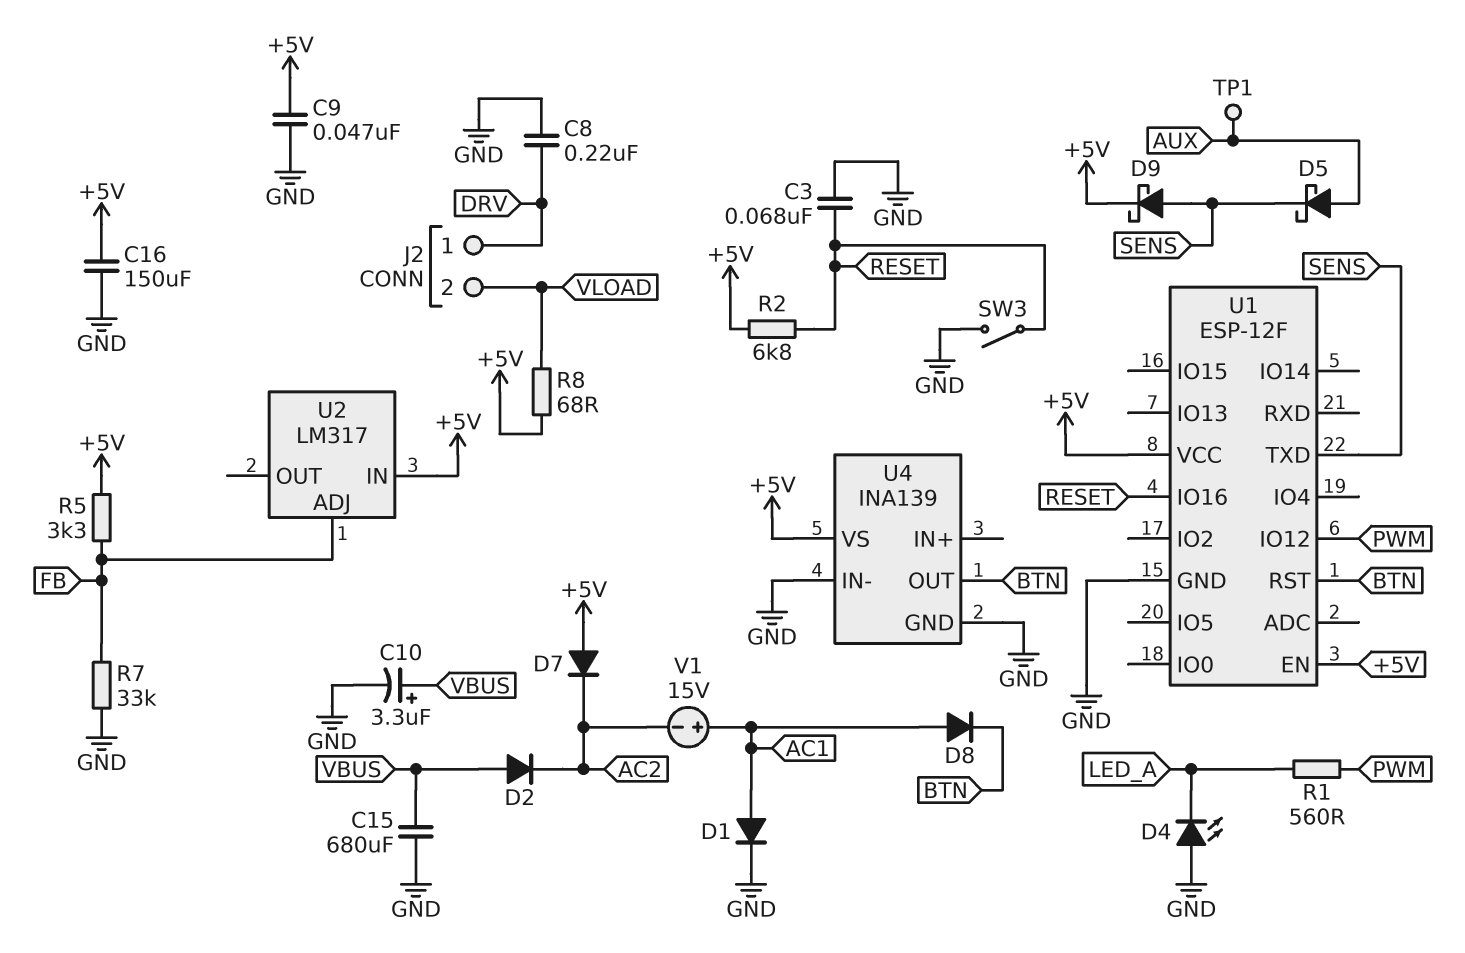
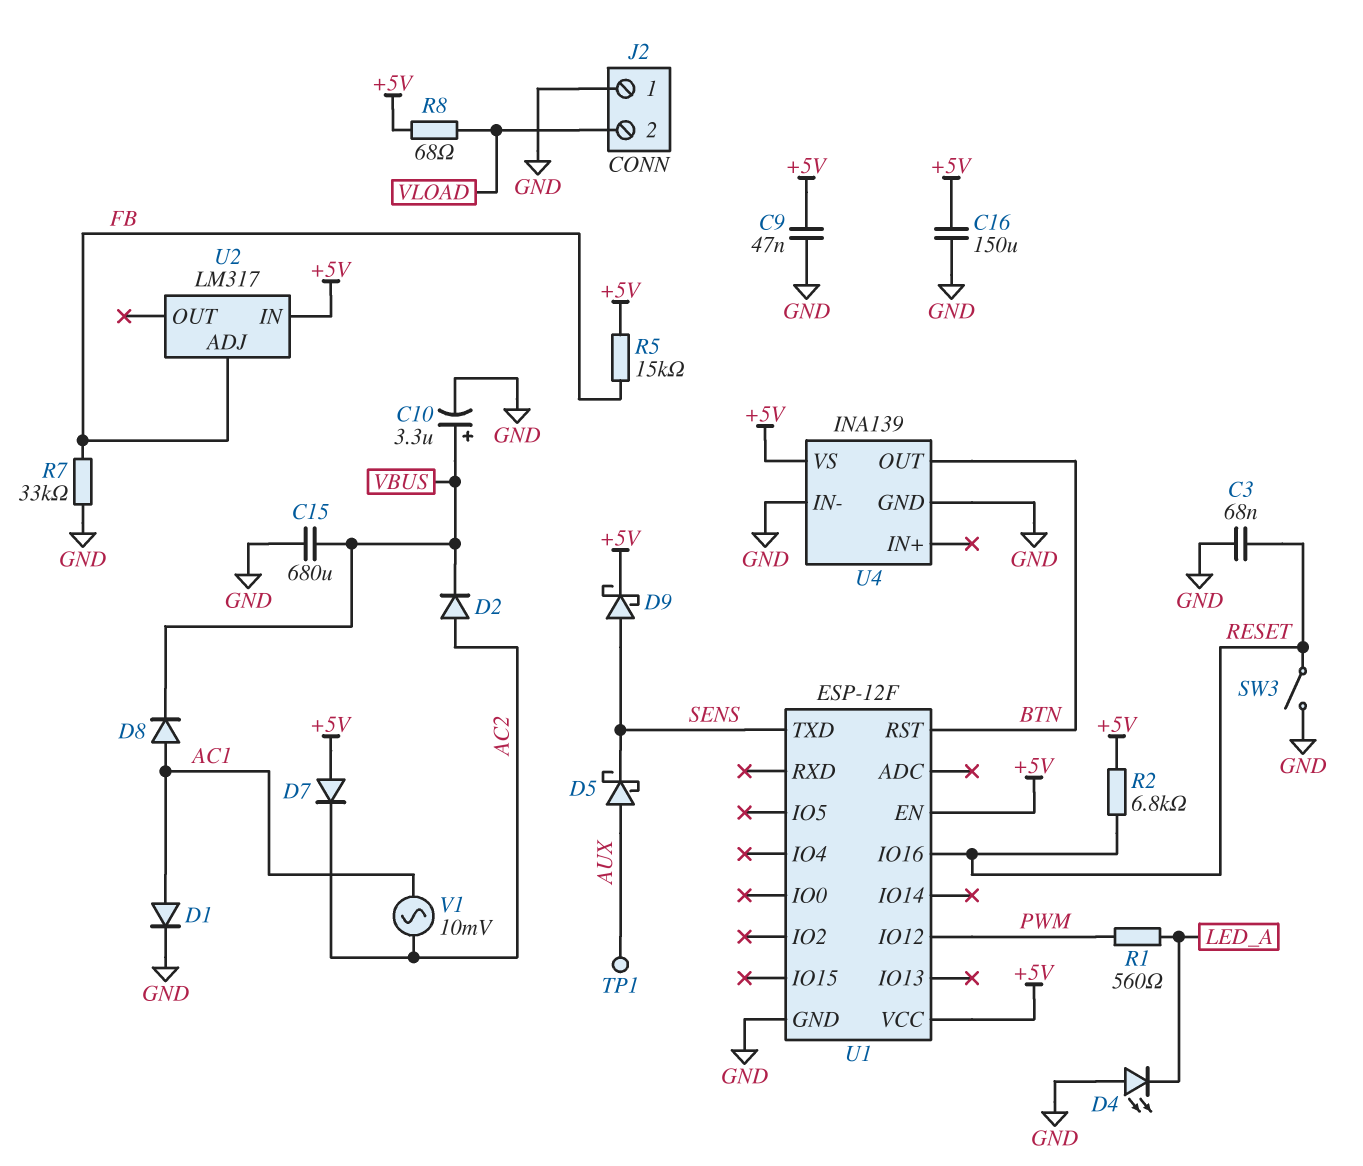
C8: 220nF (DRV, GND) -> none
D2: diode (A VBUS, K AC2) -> diode (A AC2, K VBUS)
D8: diode (A AC1, K BTN) -> diode (A AC1, K VBUS)
J2 pin 1: DRV -> GND
R5: 3.3k (+5V, FB) -> 15k (+5V, FB)
V1: 15V (plus AC1, minus AC2) -> AC 10mV (AC1, AC2)

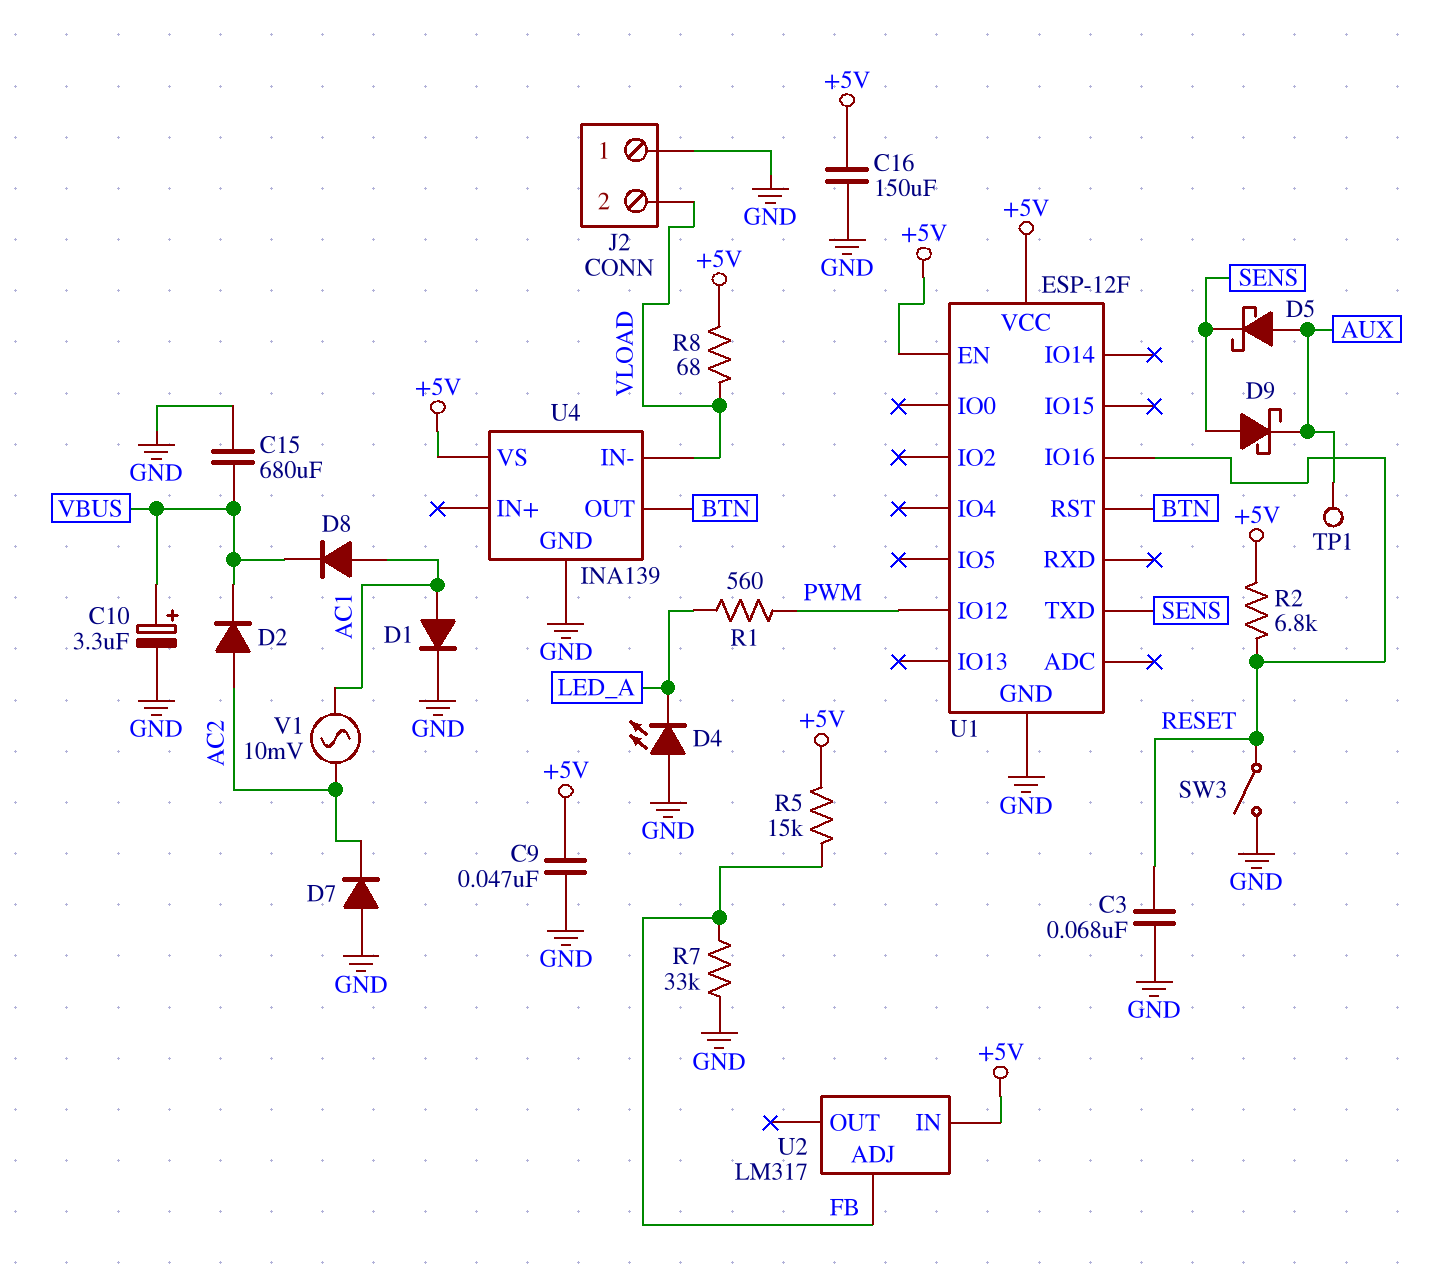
D7: diode (A +5V, K AC2) -> diode (A GND, K AC2)
D9: schottky (A SENS, K +5V) -> schottky (A SENS, K AUX)
U4 pin IN-: GND -> VLOAD

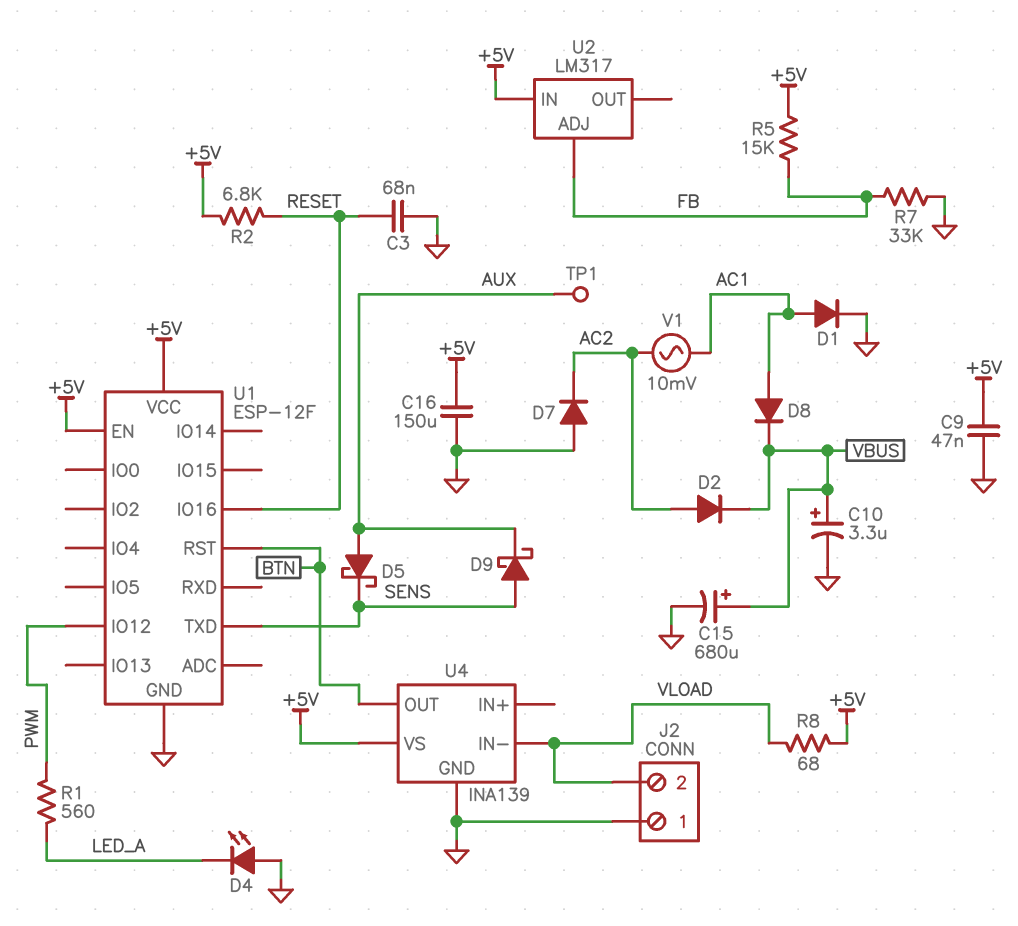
C15: 680uF (GND, VBUS) -> 680uF (plus VBUS, minus GND)
SW3: switch (GND, RESET) -> none

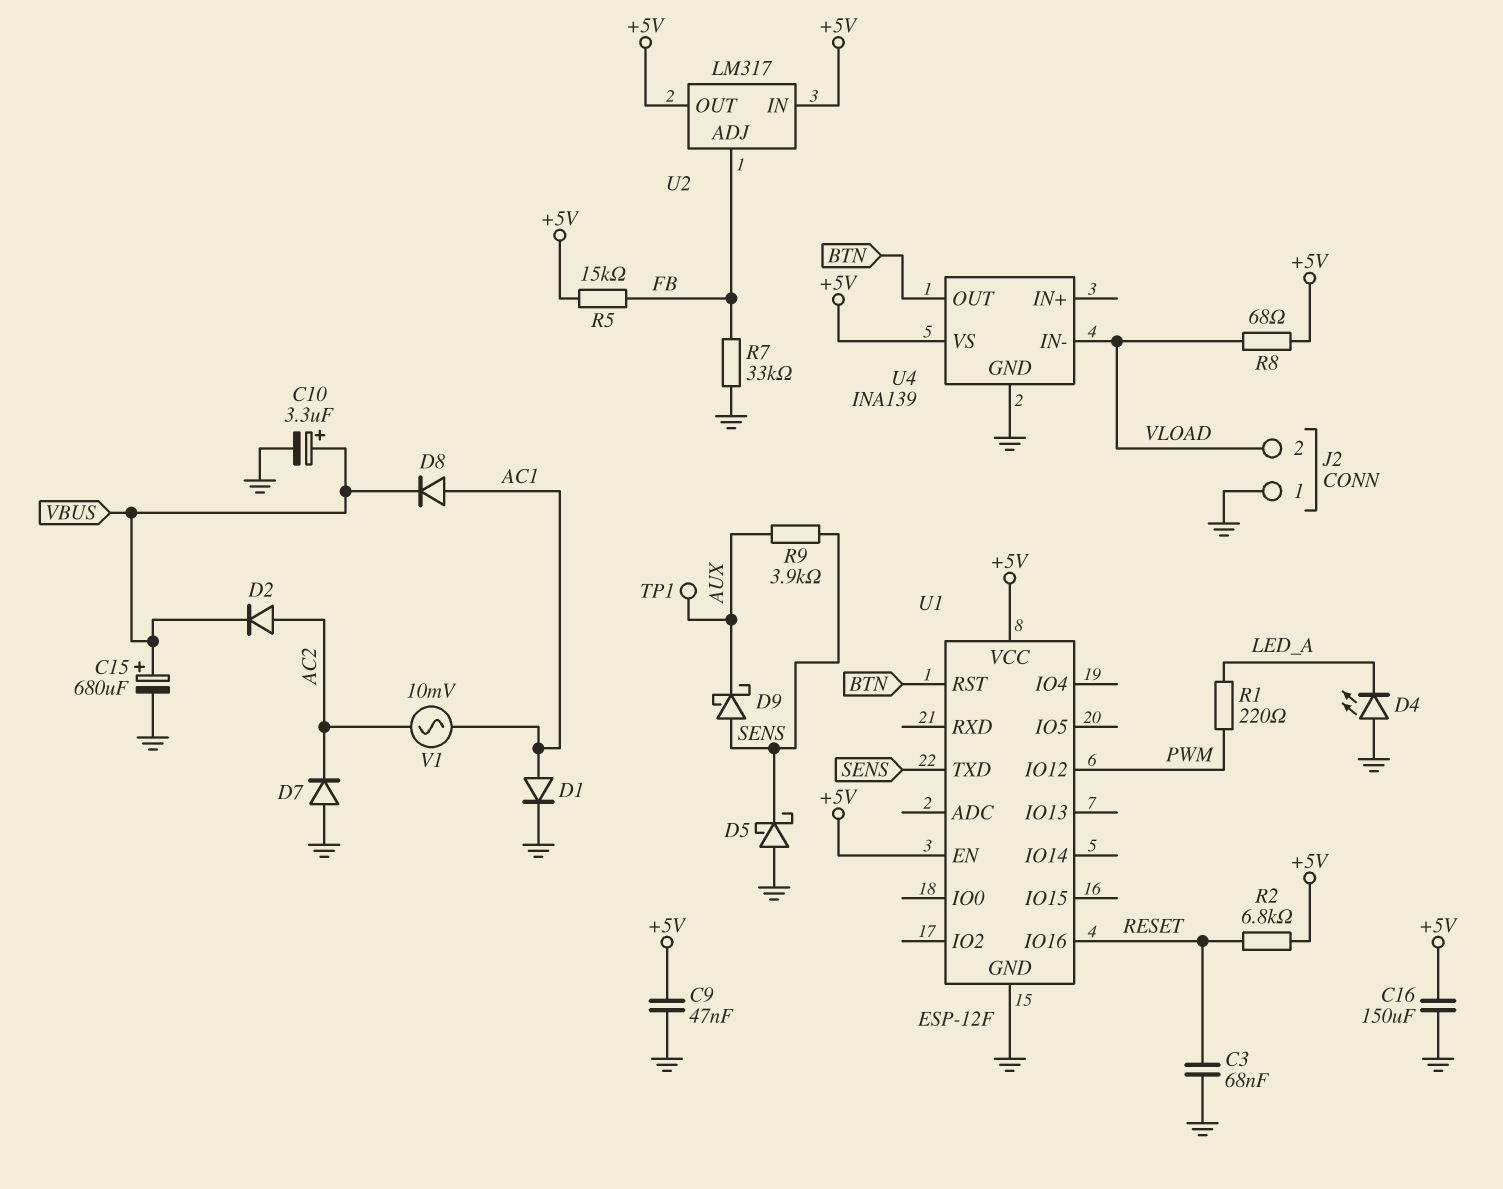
D5: schottky (A AUX, K SENS) -> schottky (A GND, K SENS)
R1: 560 (LED_A, PWM) -> 220 (LED_A, PWM)
R9: none -> 3.9k (AUX, SENS)
U2 pin OUT: none -> +5V

